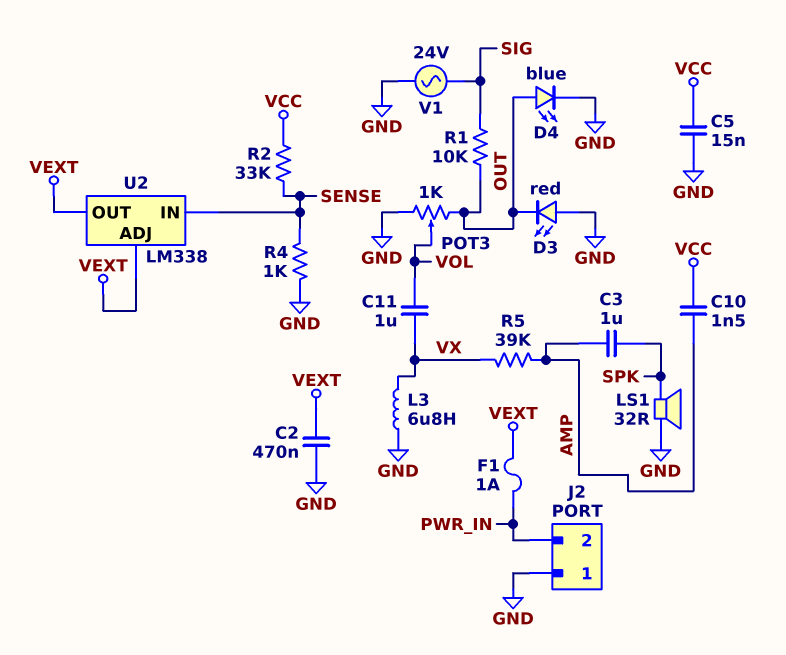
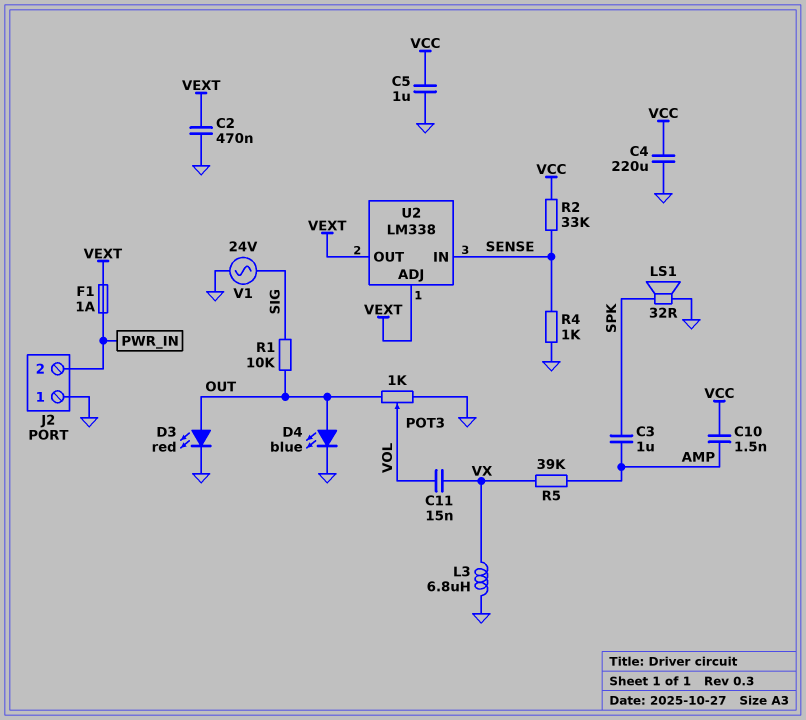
C4: none -> 220uF (GND, VCC)
C5: 15nF (GND, VCC) -> 1uF (GND, VCC)
C11: 1uF (VOL, VX) -> 15nF (VOL, VX)
D3: LED red (A GND, K OUT) -> LED red (A OUT, K GND)

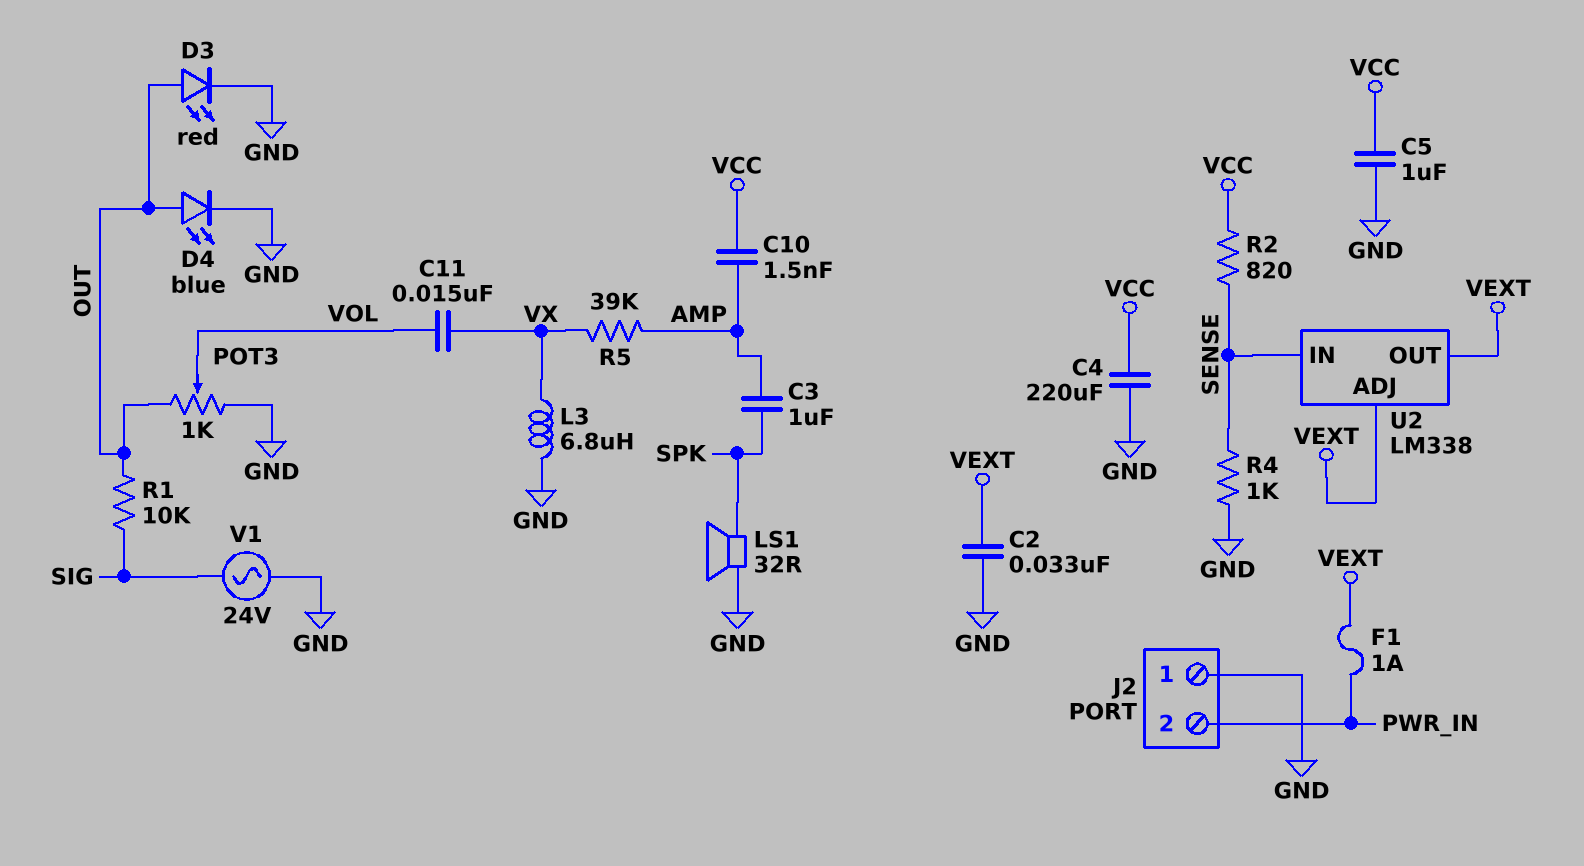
C2: 470nF (GND, VEXT) -> 33nF (GND, VEXT)
R2: 33k (SENSE, VCC) -> 820 (SENSE, VCC)

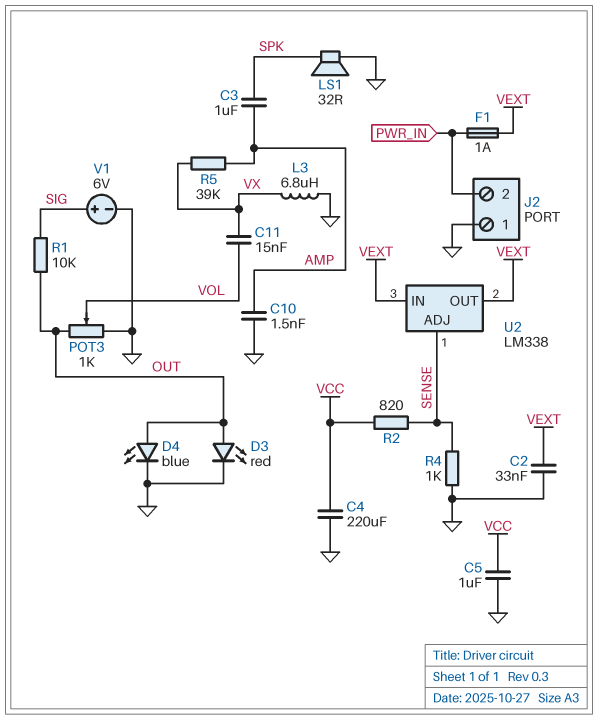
C10: 1.5nF (AMP, VCC) -> 1.5nF (AMP, GND)
U2 pin ADJ: VEXT -> SENSE
U2 pin IN: SENSE -> VEXT
V1: AC 24V (GND, SIG) -> 6V (plus SIG, minus GND)

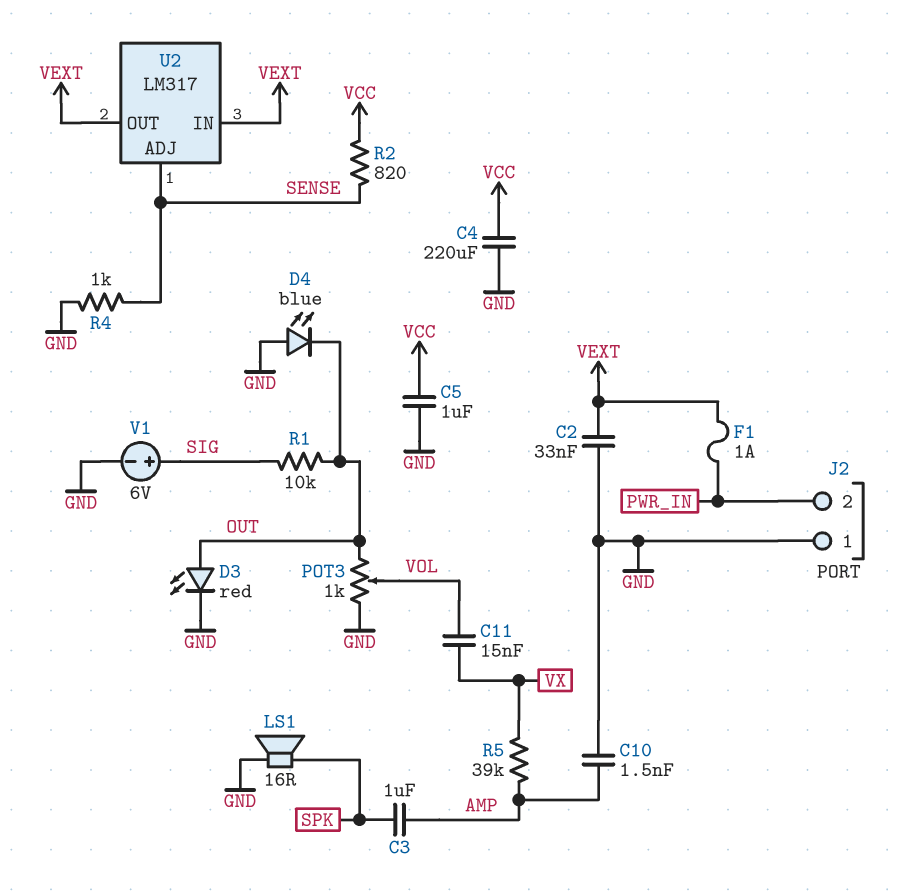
D4: LED blue (A OUT, K GND) -> LED blue (A GND, K OUT)
L3: 6.8uH (GND, VX) -> none
LS1: speaker 32R (GND, SPK) -> speaker 16R (GND, SPK)
U2: LM338 -> LM317

